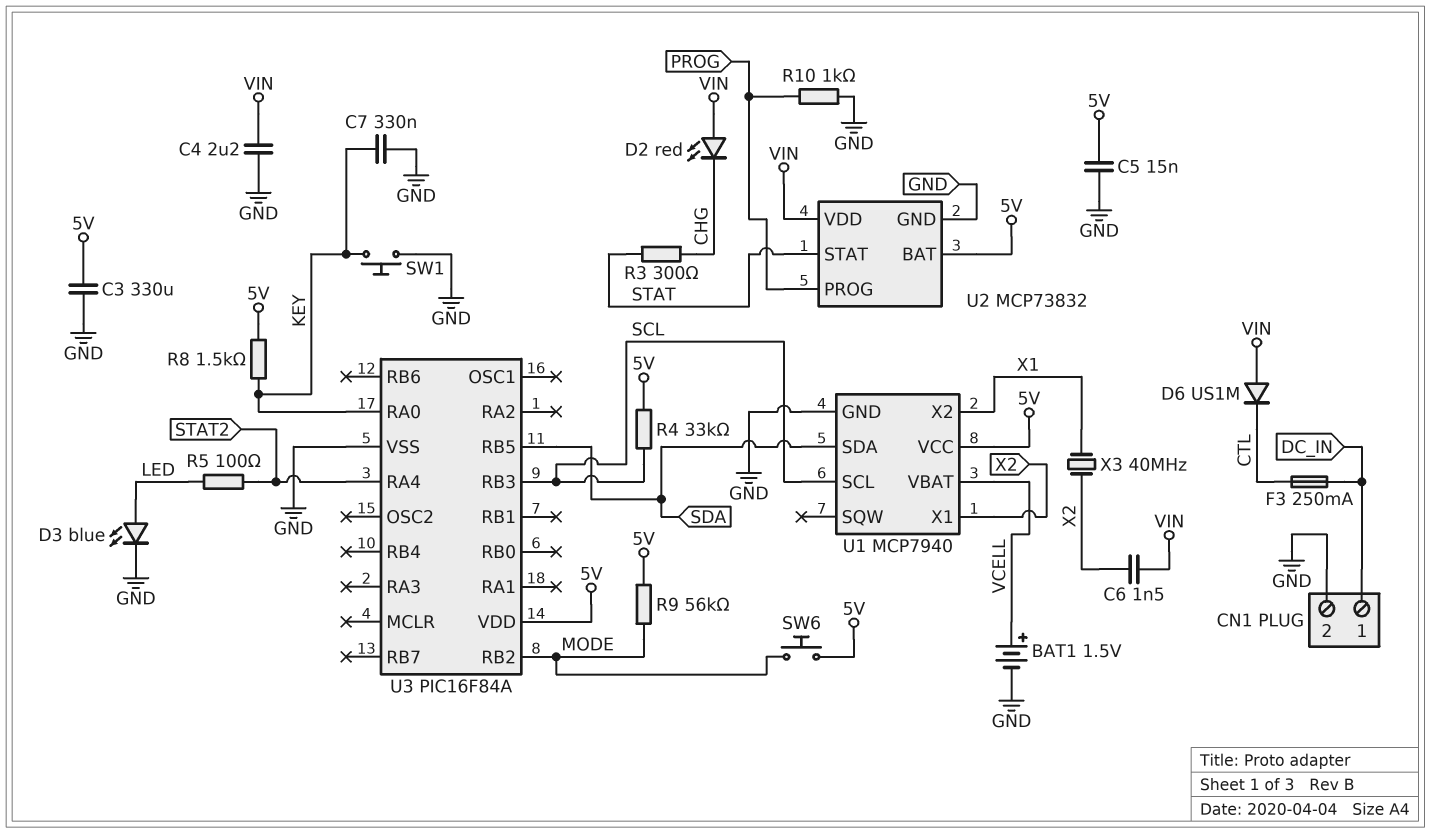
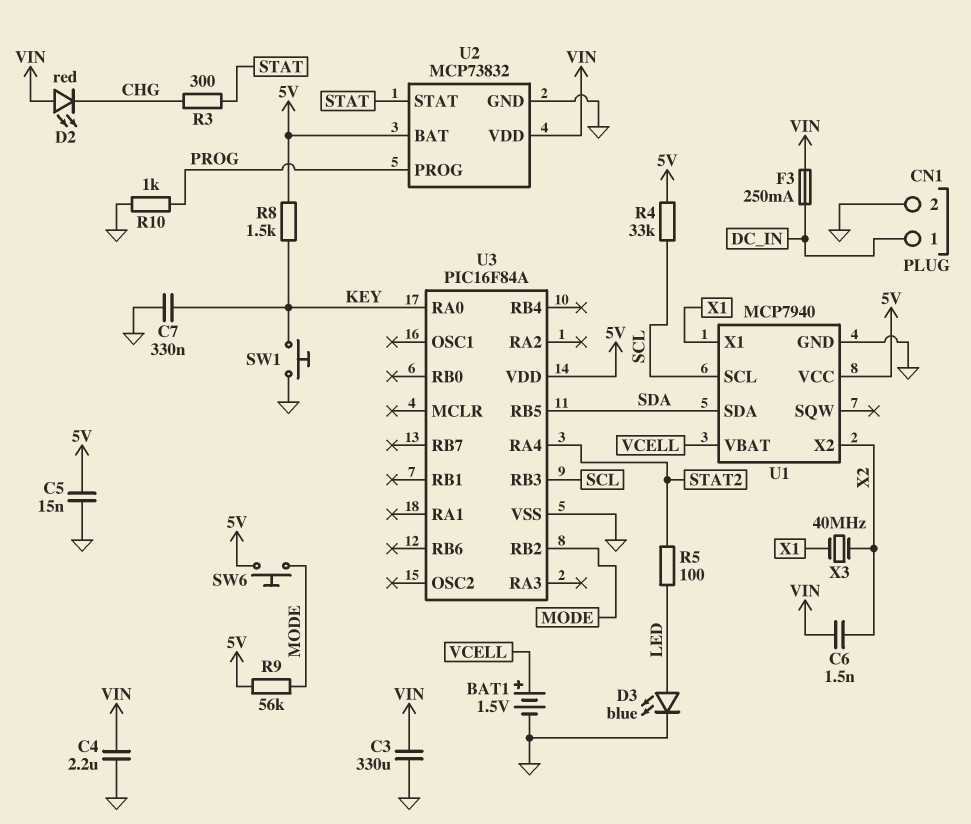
C3: 330uF (5V, GND) -> 330uF (GND, VIN)
D6: diode US1M (A VIN, K CTL) -> none
F3: 250mA (CTL, DC_IN) -> 250mA (DC_IN, VIN)
U1 pin X1: X2 -> X1
U1 pin X2: X1 -> X2

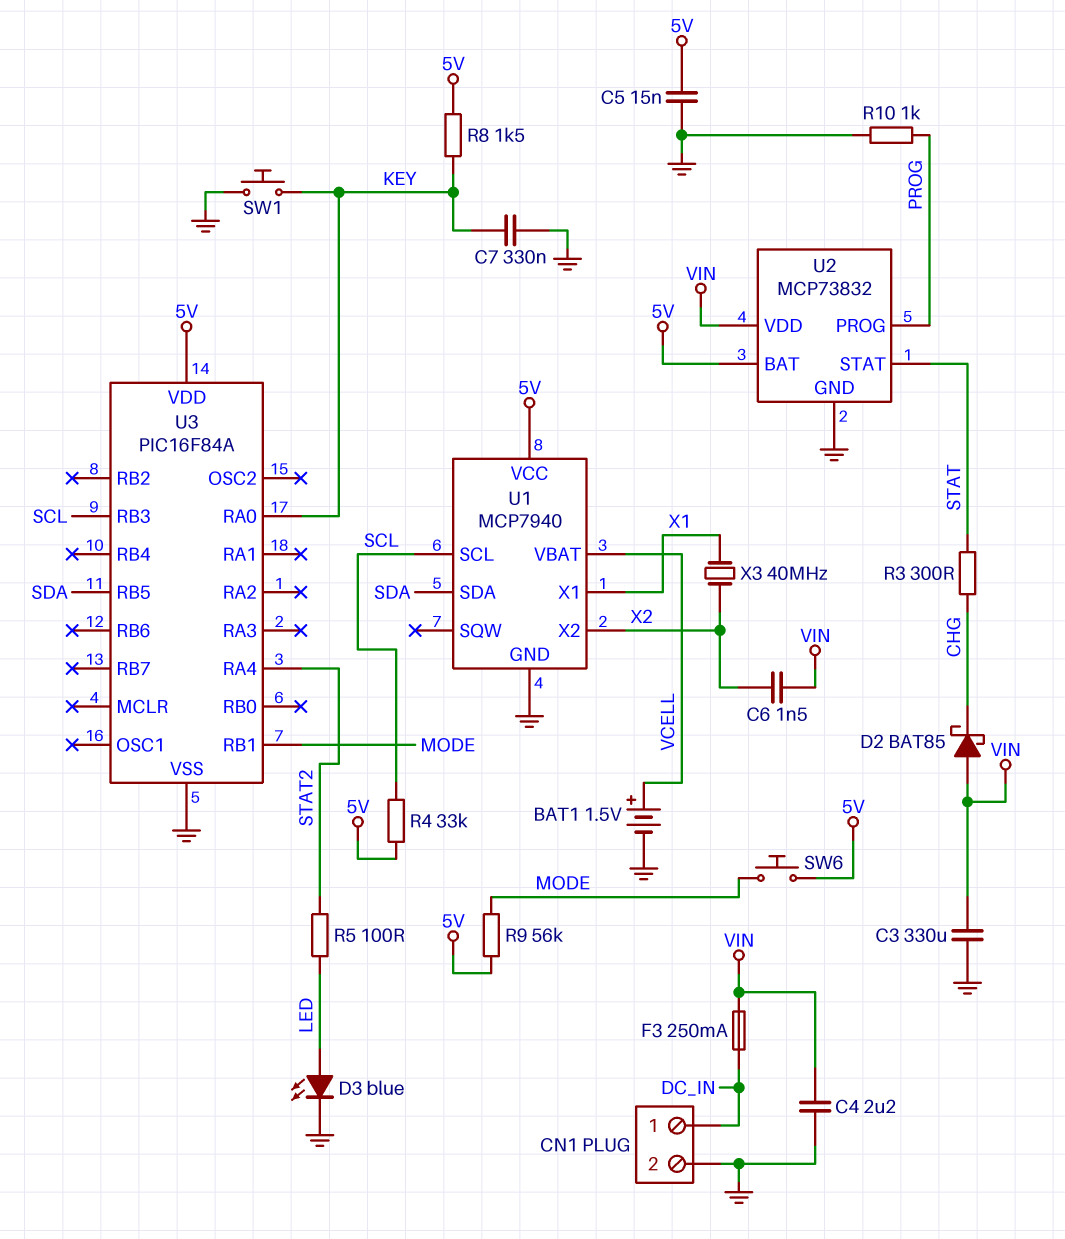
D2: LED red (A VIN, K CHG) -> schottky BAT85 (A VIN, K CHG)
U3 pin RB1: none -> MODE
U3 pin RB2: MODE -> none

